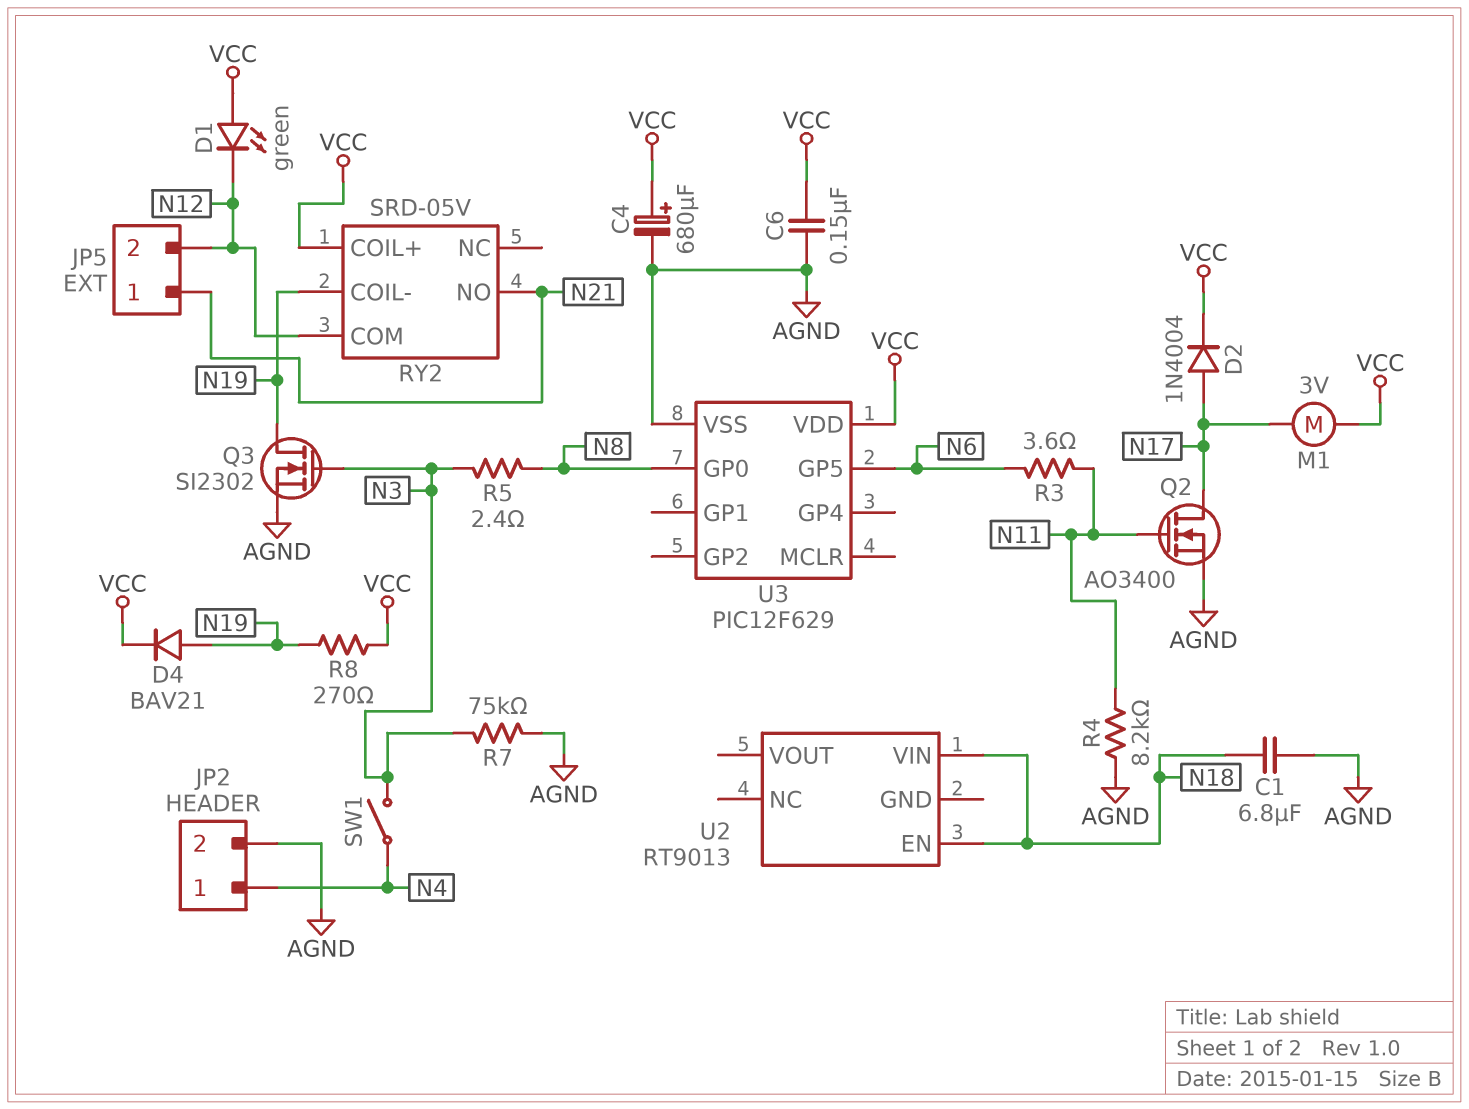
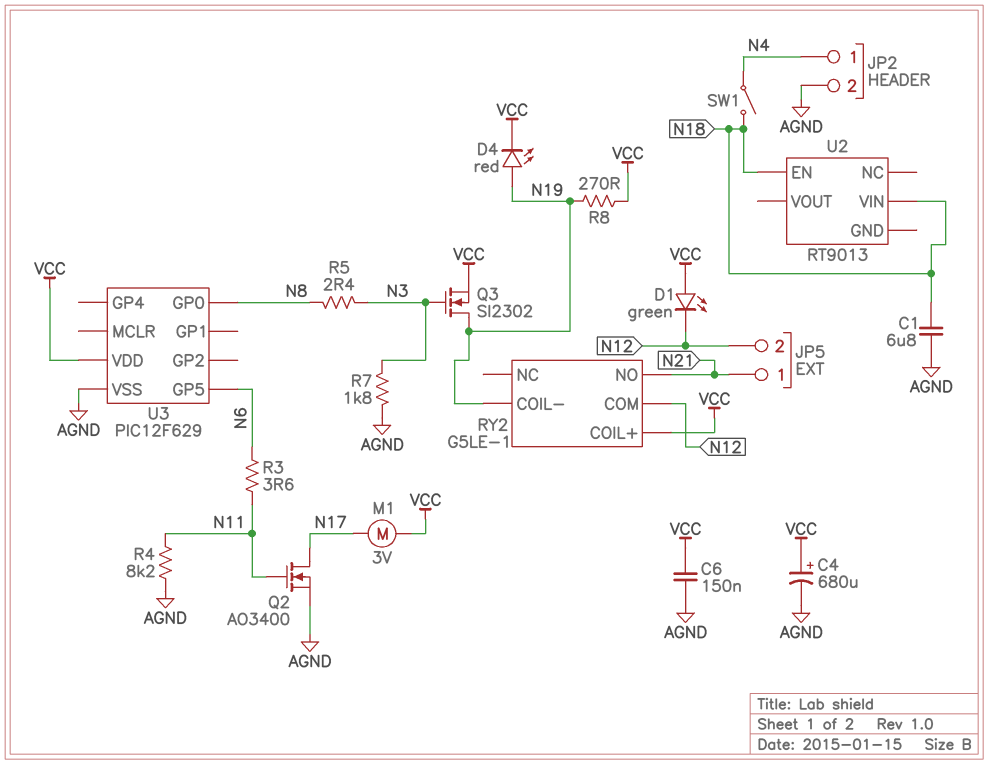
D2: diode 1N4004 (A N17, K VCC) -> none
D4: diode BAV21 (A N19, K VCC) -> LED red (A N19, K VCC)
Q3: NMOS SI2302 (G N3, D N19, S AGND) -> NMOS SI2302 (G N3, D N19, S VCC)
R7: 75k (AGND, N3) -> 1.8k (AGND, N3)
RY2: SRD-05V -> G5LE-1
SW1: switch (N3, N4) -> switch (N4, N18)

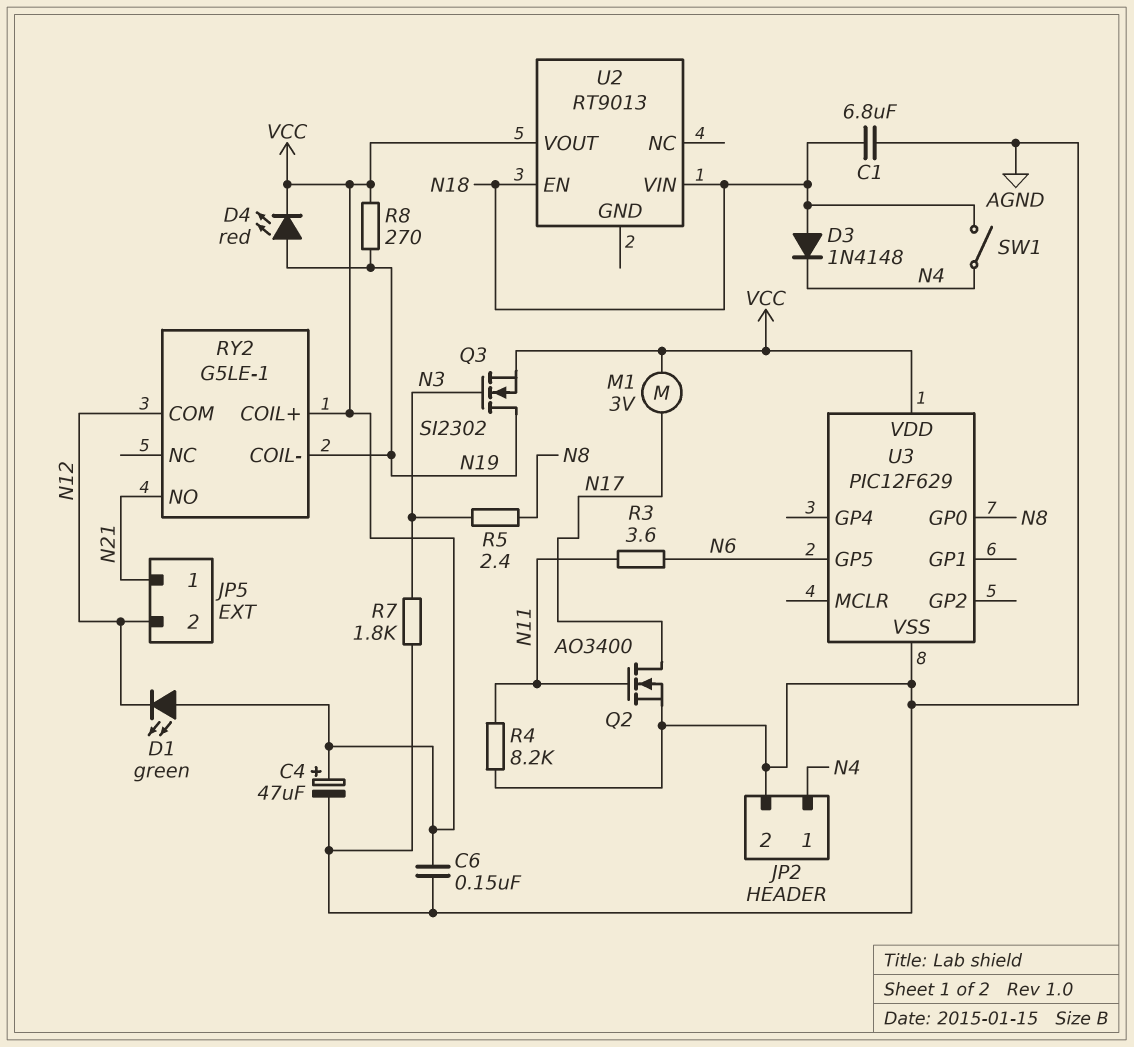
C4: 680uF (plus VCC, minus AGND) -> 47uF (plus VCC, minus AGND)
D3: none -> diode 1N4148 (A N18, K N4)
U2 pin VOUT: none -> VCC

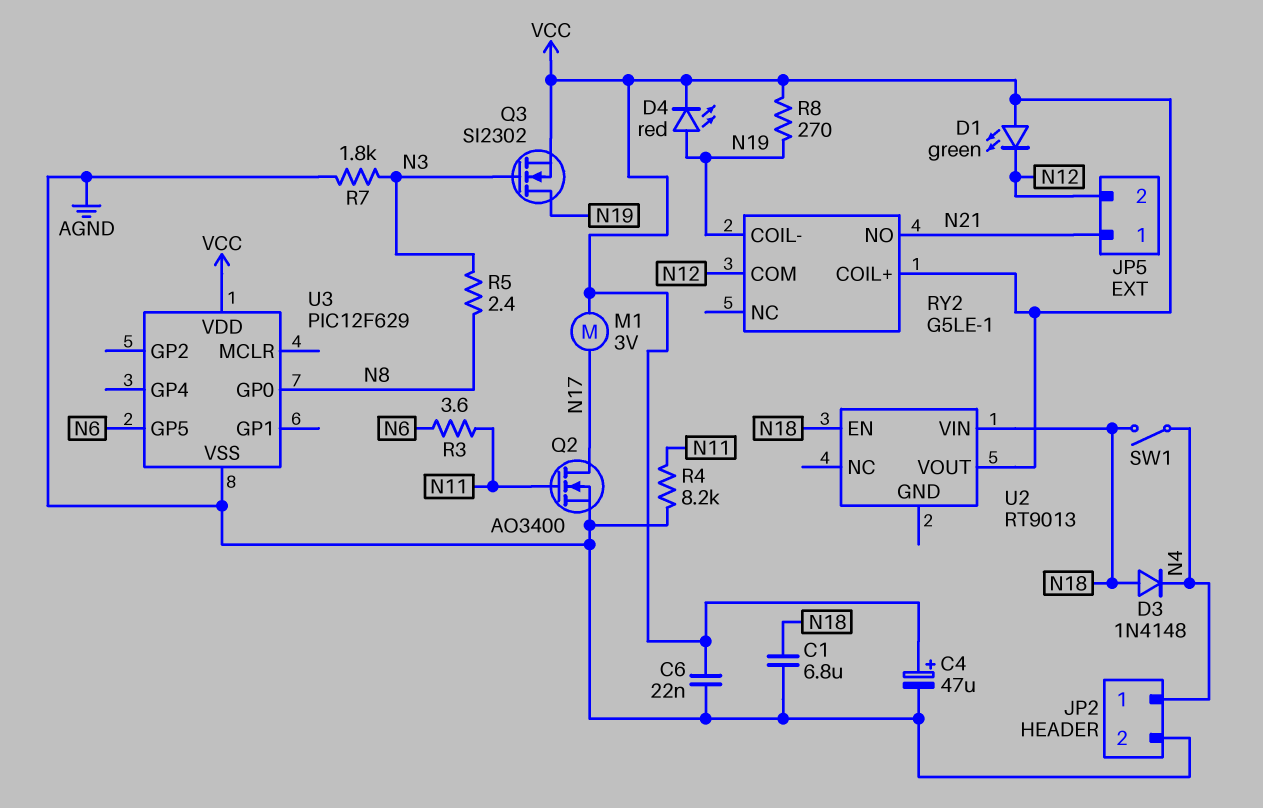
C6: 150nF (AGND, VCC) -> 22nF (AGND, VCC)

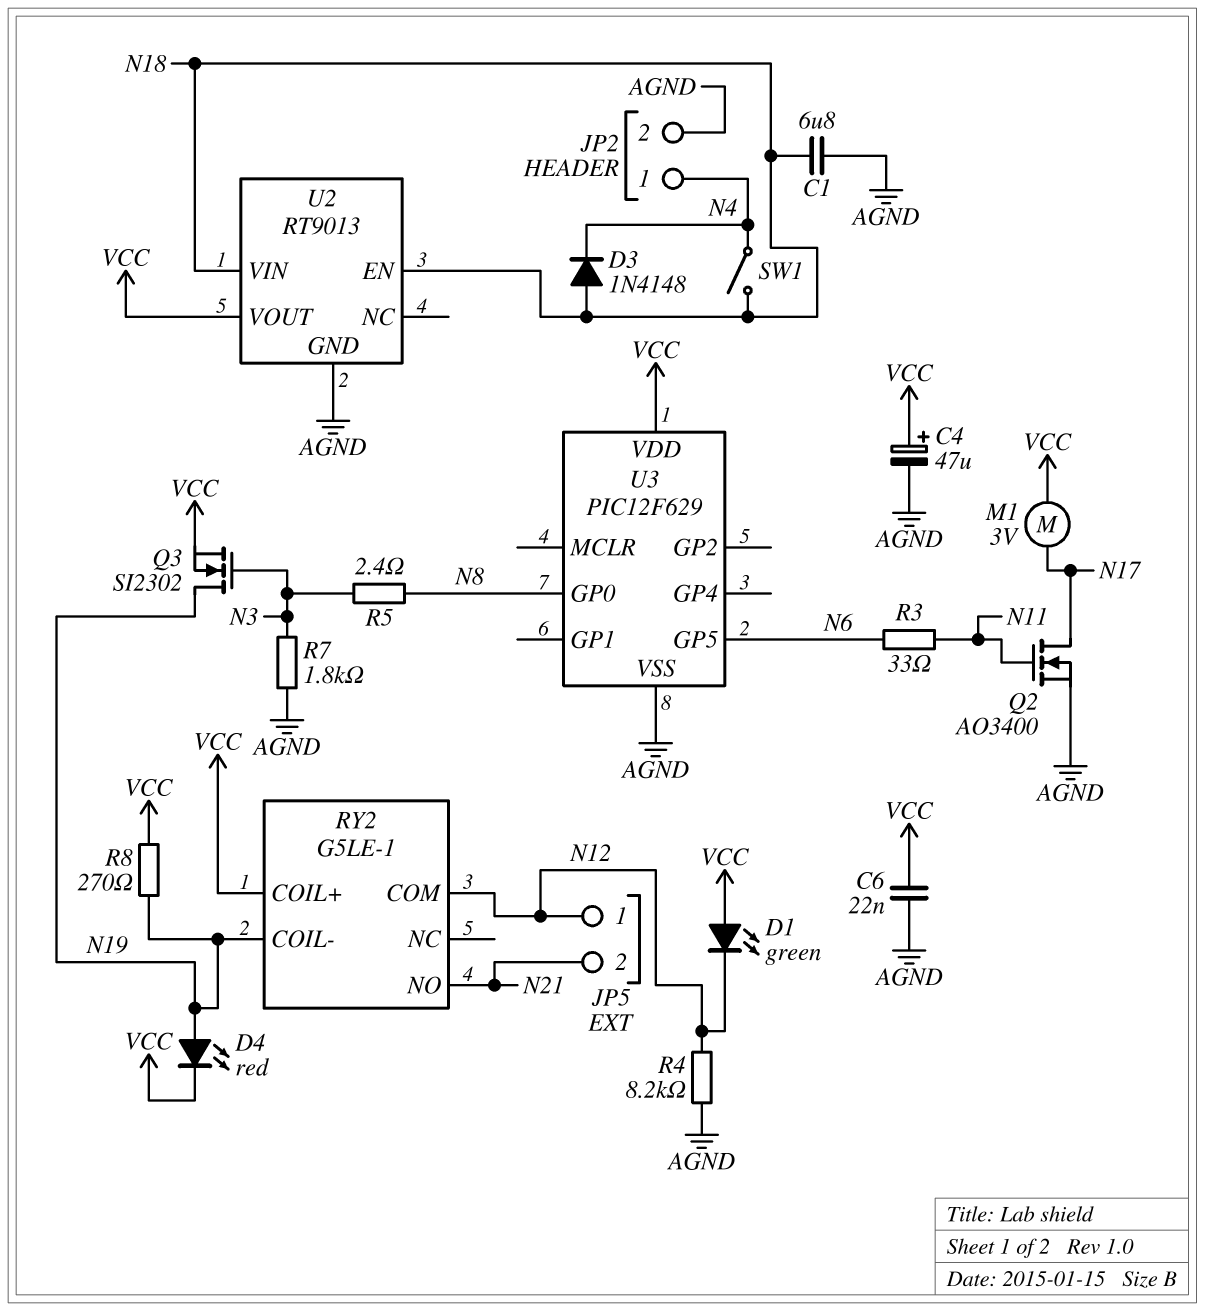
JP5 pin 1: N21 -> N12
JP5 pin 2: N12 -> N21
R3: 3.6 (N6, N11) -> 33 (N6, N11)
R4: 8.2k (AGND, N11) -> 8.2k (AGND, N12)
U2 pin GND: none -> AGND

